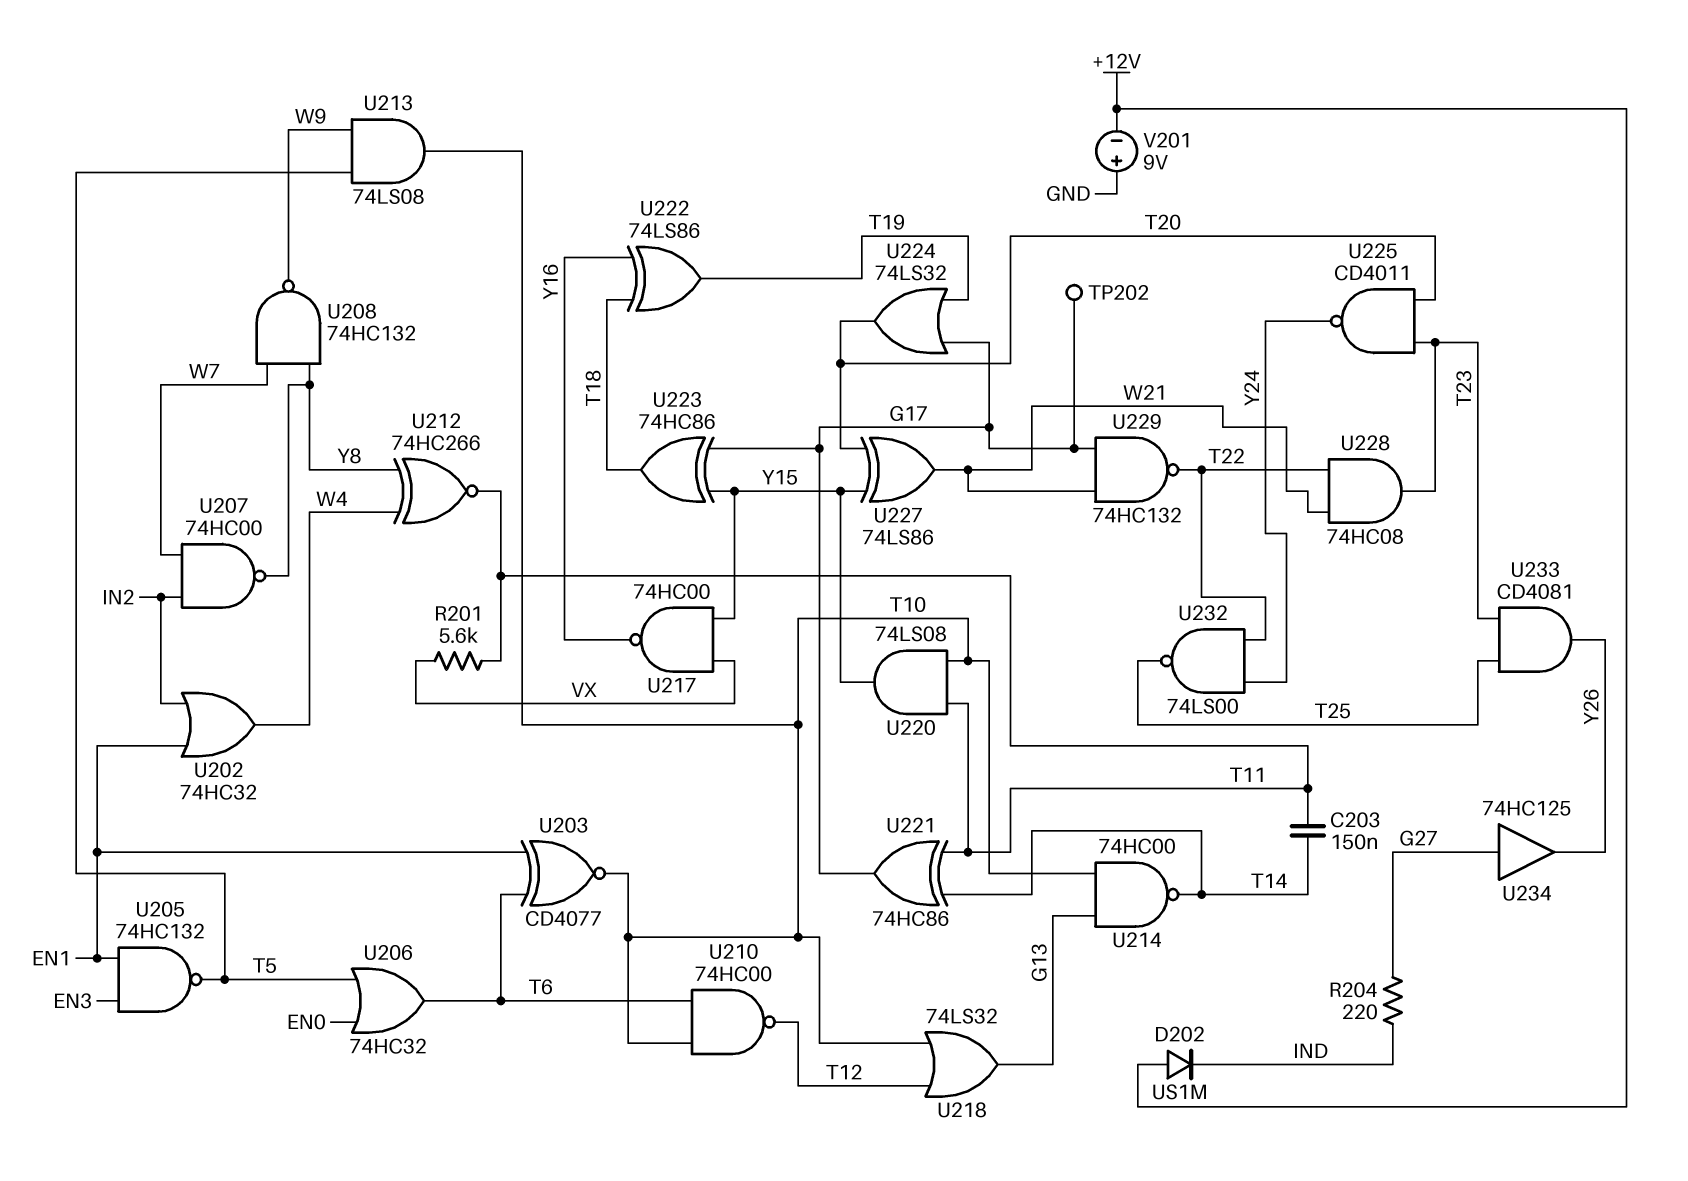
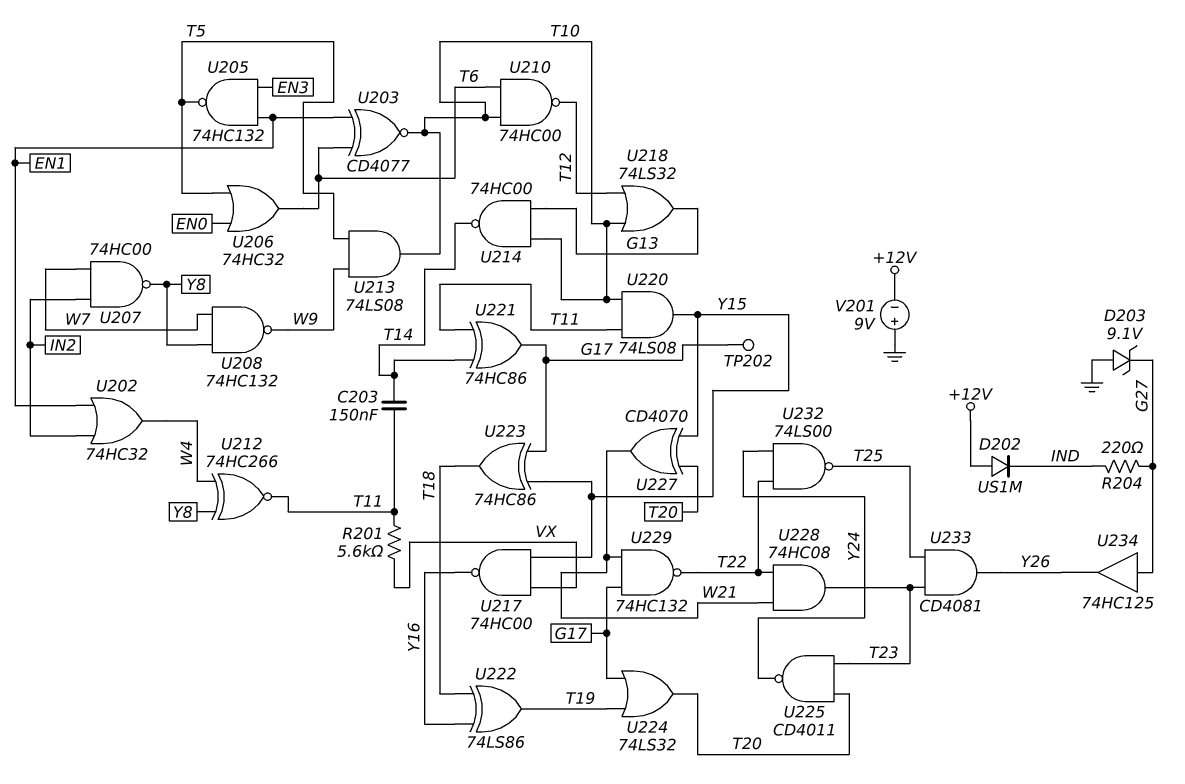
D203: none -> zener 9.1V (A GND, K G27)
U227: XOR 74LS86 (in T20, in Y15, out W21) -> XOR CD4070 (in T20, in Y15, out W21)

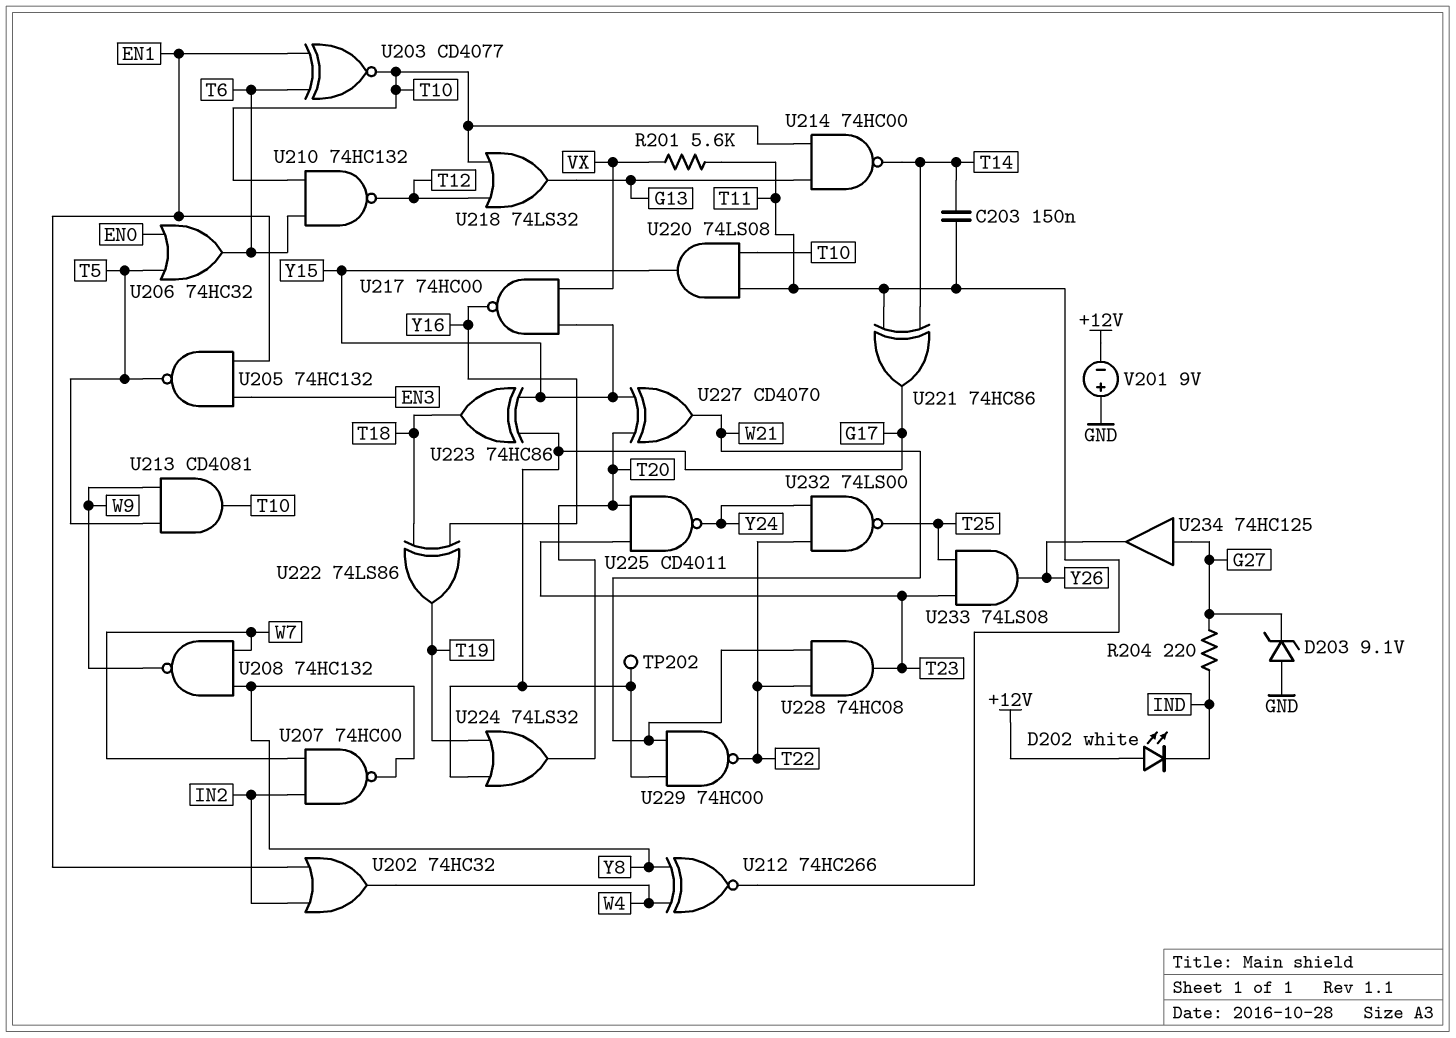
D202: diode US1M (A +12V, K IND) -> LED white (A +12V, K IND)
U210: NAND 74HC00 (in T6, in T10, out T12) -> NAND 74HC132 (in T6, in T10, out T12)
U213: AND 74LS08 (in T5, in W9, out T10) -> AND CD4081 (in T5, in W9, out T10)
U229: NAND 74HC132 (in G17, in W21, out T22) -> NAND 74HC00 (in G17, in W21, out T22)
U233: AND CD4081 (in T23, in T25, out Y26) -> AND 74LS08 (in T23, in T25, out Y26)

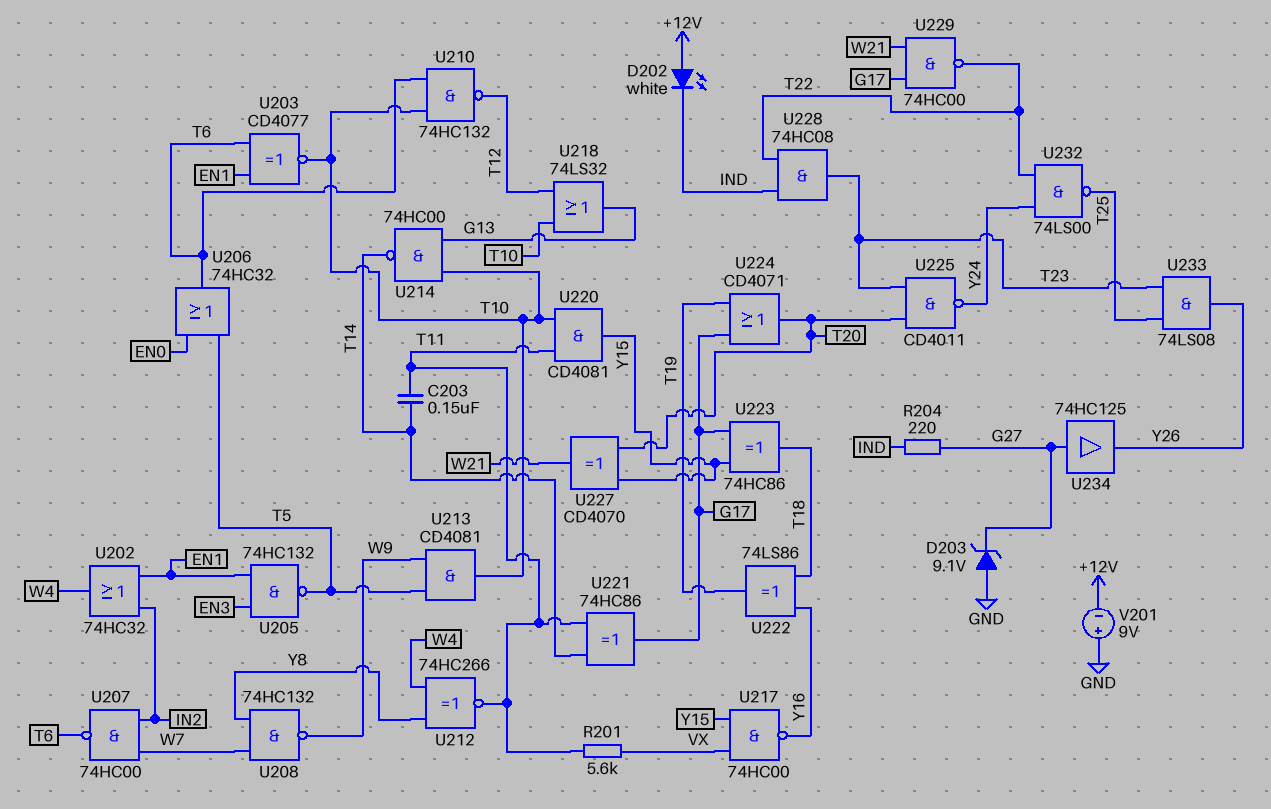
TP202: test point (G17) -> none
U207: NAND 74HC00 (in IN2, in W7, out Y8) -> NAND 74HC00 (in IN2, in W7, out T6)
U220: AND 74LS08 (in T10, in T11, out Y15) -> AND CD4081 (in T10, in T11, out Y15)
U224: OR 74LS32 (in G17, in T19, out T20) -> OR CD4071 (in G17, in T19, out T20)
U228: AND 74HC08 (in T22, in W21, out T23) -> AND 74HC08 (in IND, in T22, out T23)

